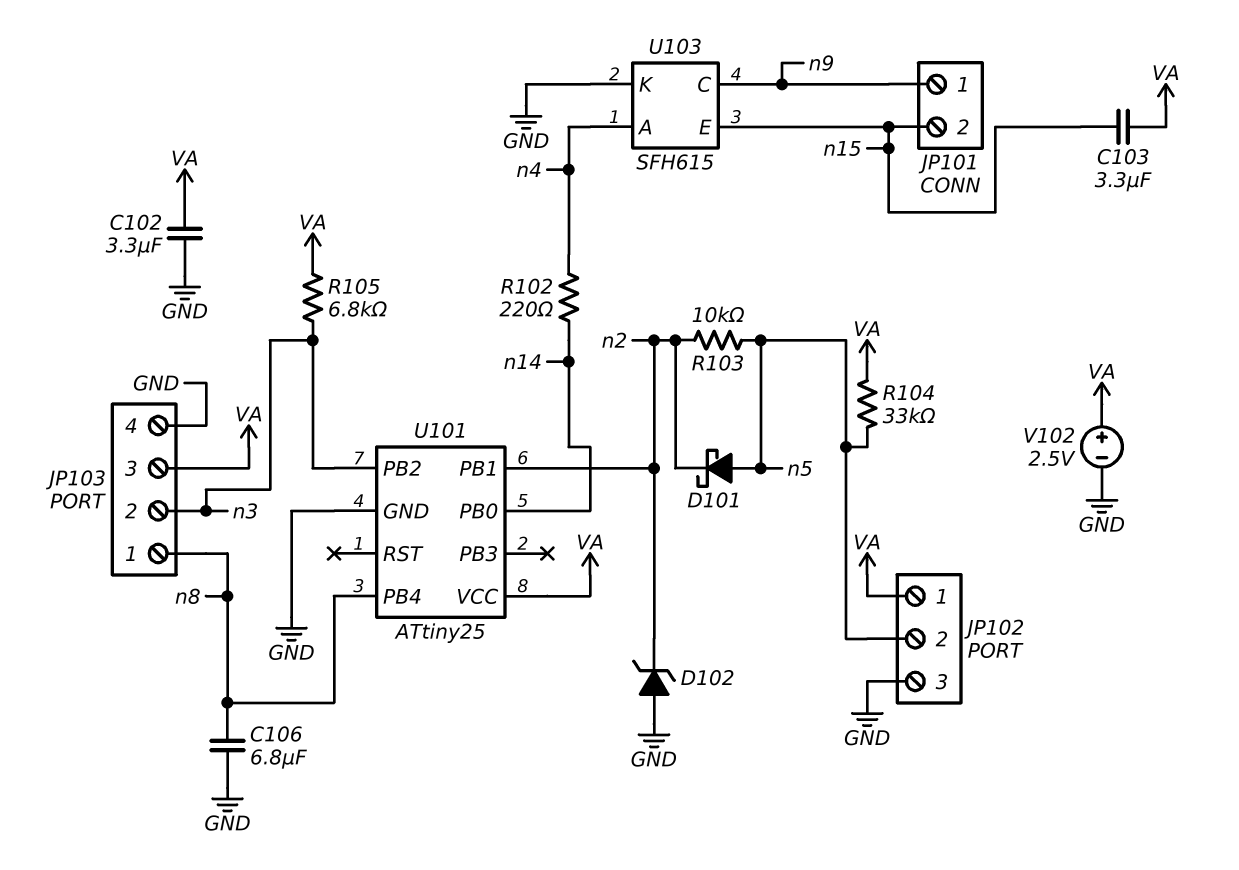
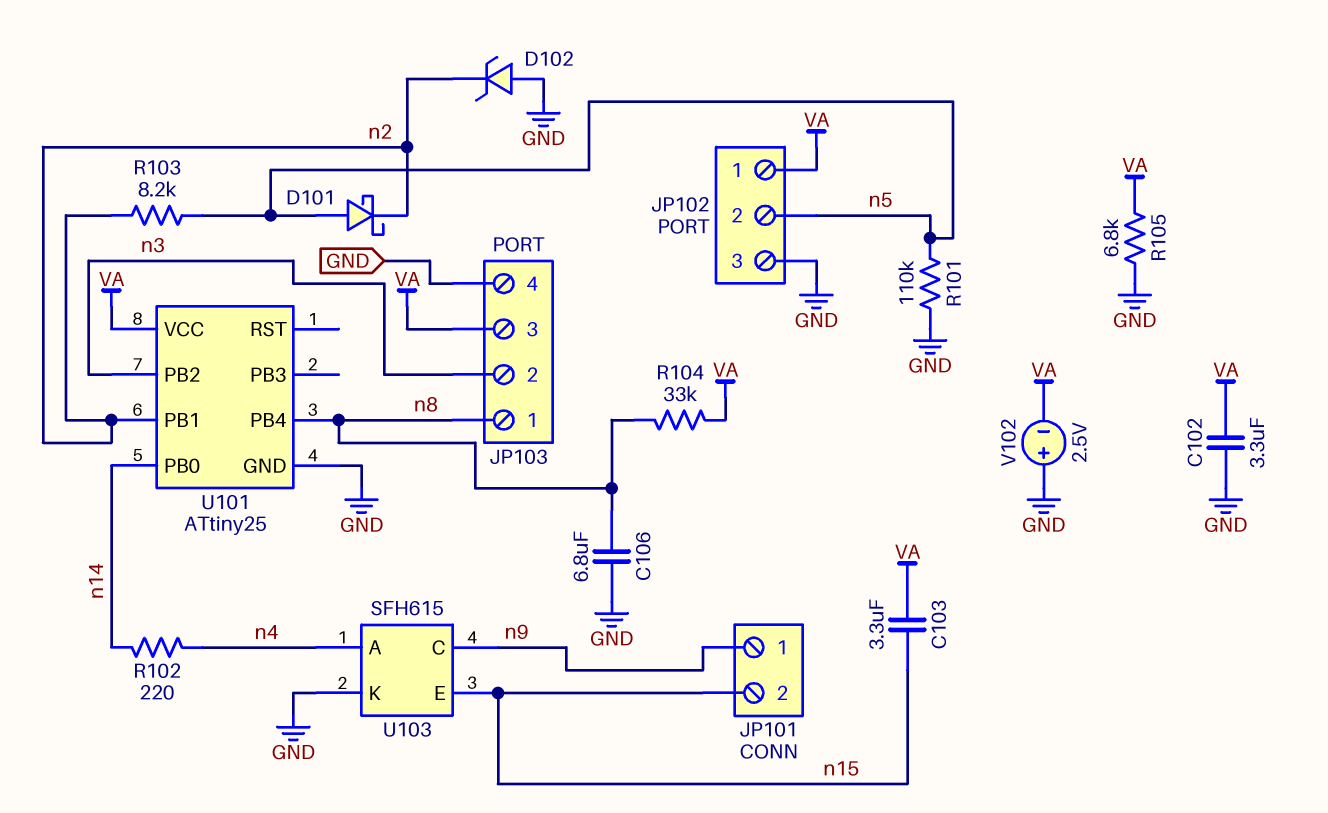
R101: none -> 110k (GND, n5)
R103: 10k (n2, n5) -> 8.2k (n2, n5)
R104: 33k (VA, n5) -> 33k (VA, n8)
R105: 6.8k (VA, n3) -> 6.8k (GND, VA)
V102: 2.5V (plus VA, minus GND) -> 2.5V (plus GND, minus VA)

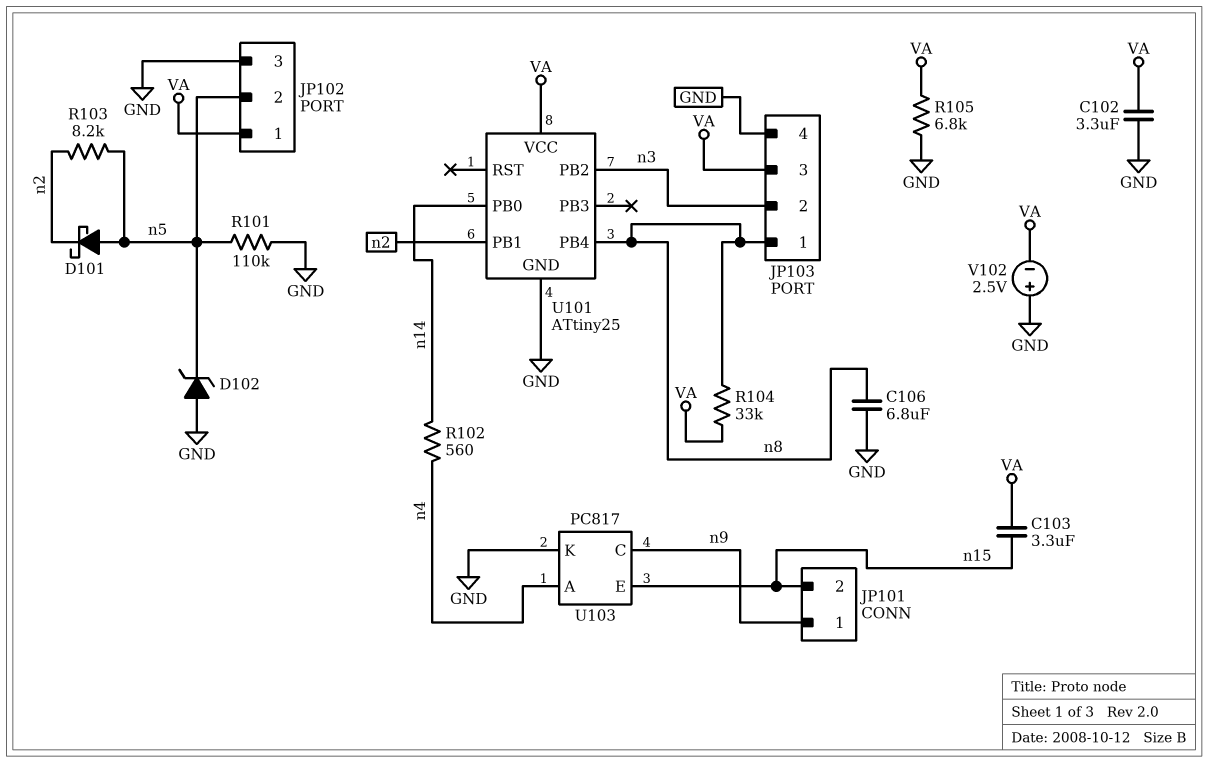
D102: zener (A GND, K n2) -> zener (A GND, K n5)
R102: 220 (n4, n14) -> 560 (n4, n14)
U103: SFH615 -> PC817

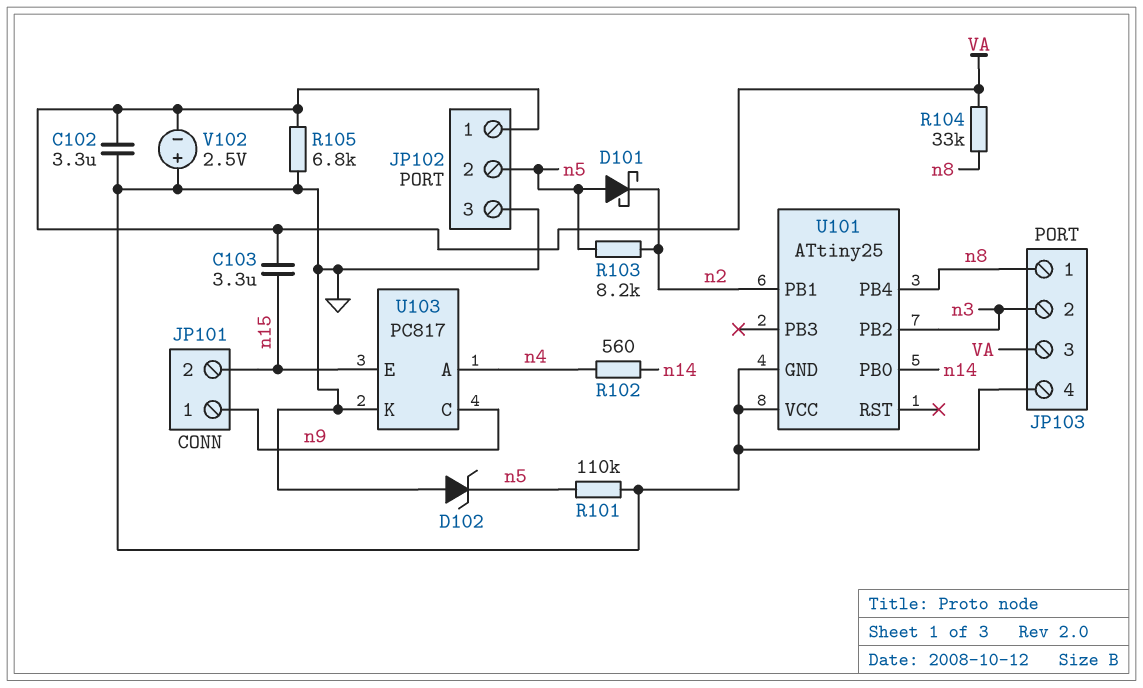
C106: 6.8uF (GND, n8) -> none
U101 pin VCC: VA -> GND

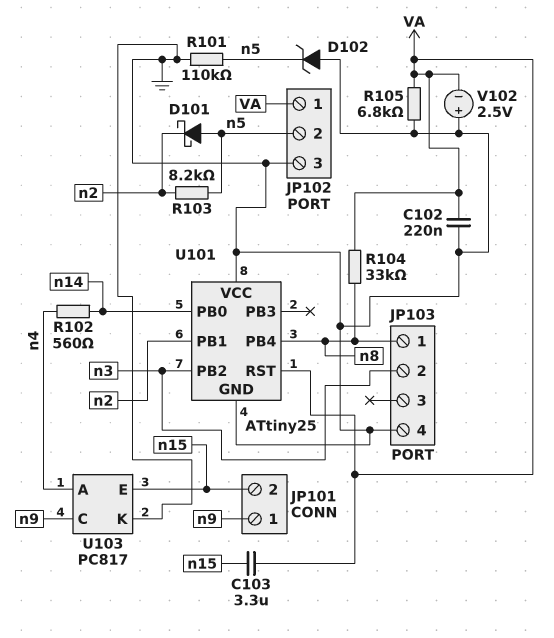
C102: 3.3uF (GND, VA) -> 220nF (GND, VA)
JP103 pin 3: VA -> none
U101 pin RST: none -> VA

